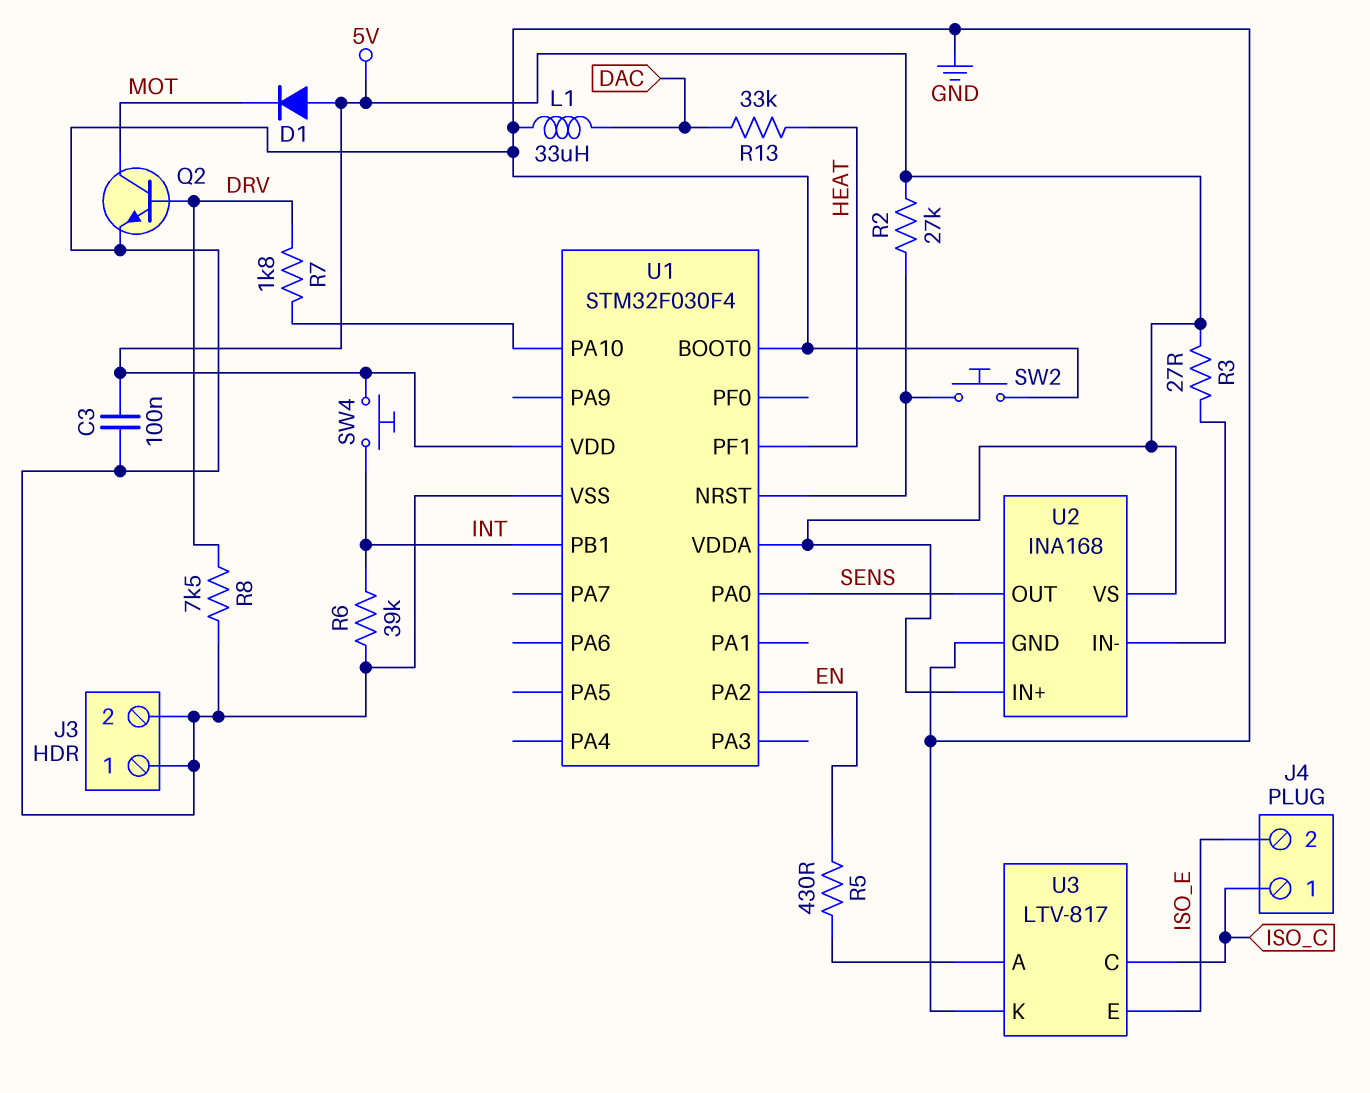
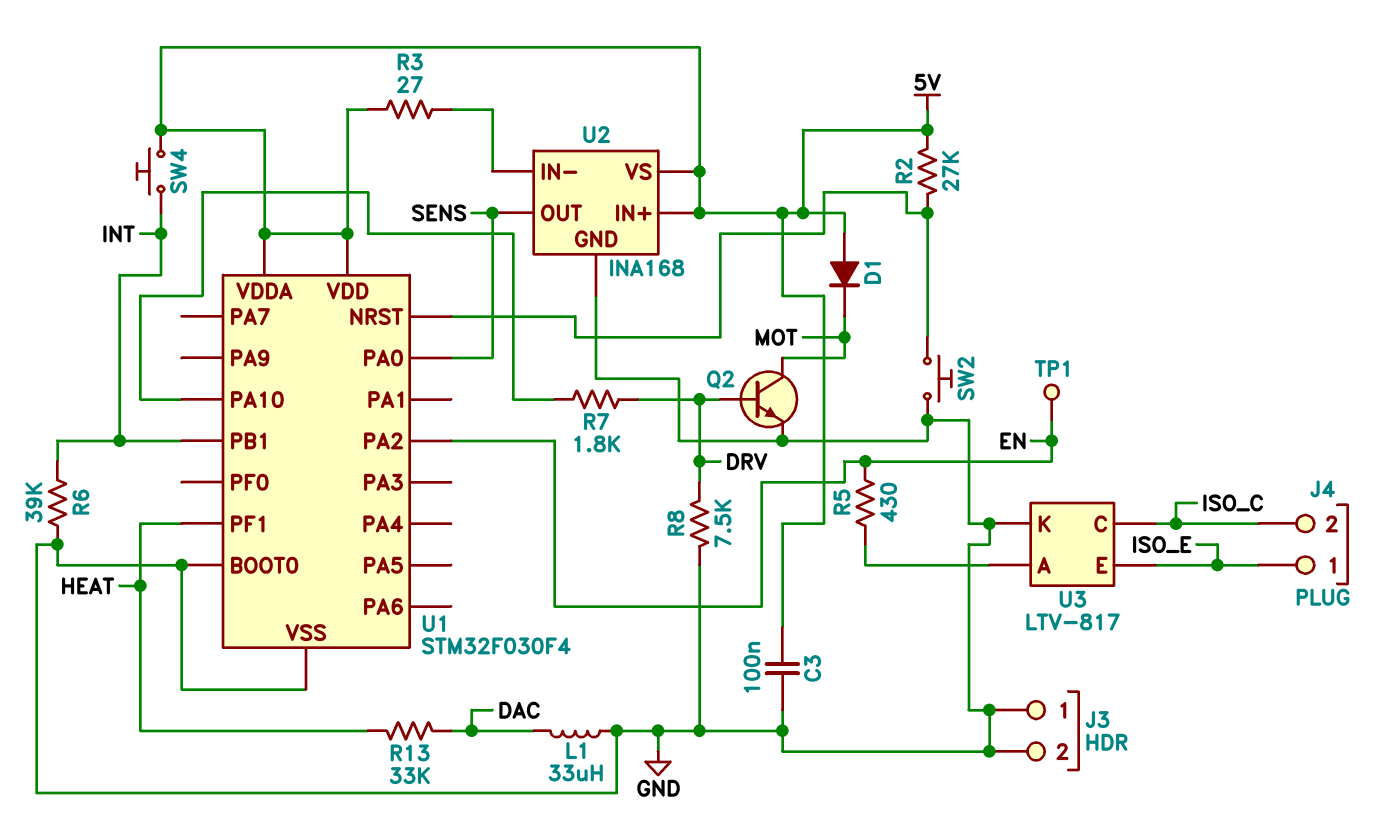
J4 pin 1: ISO_C -> ISO_E
J4 pin 2: ISO_E -> ISO_C
TP1: none -> test point (EN)

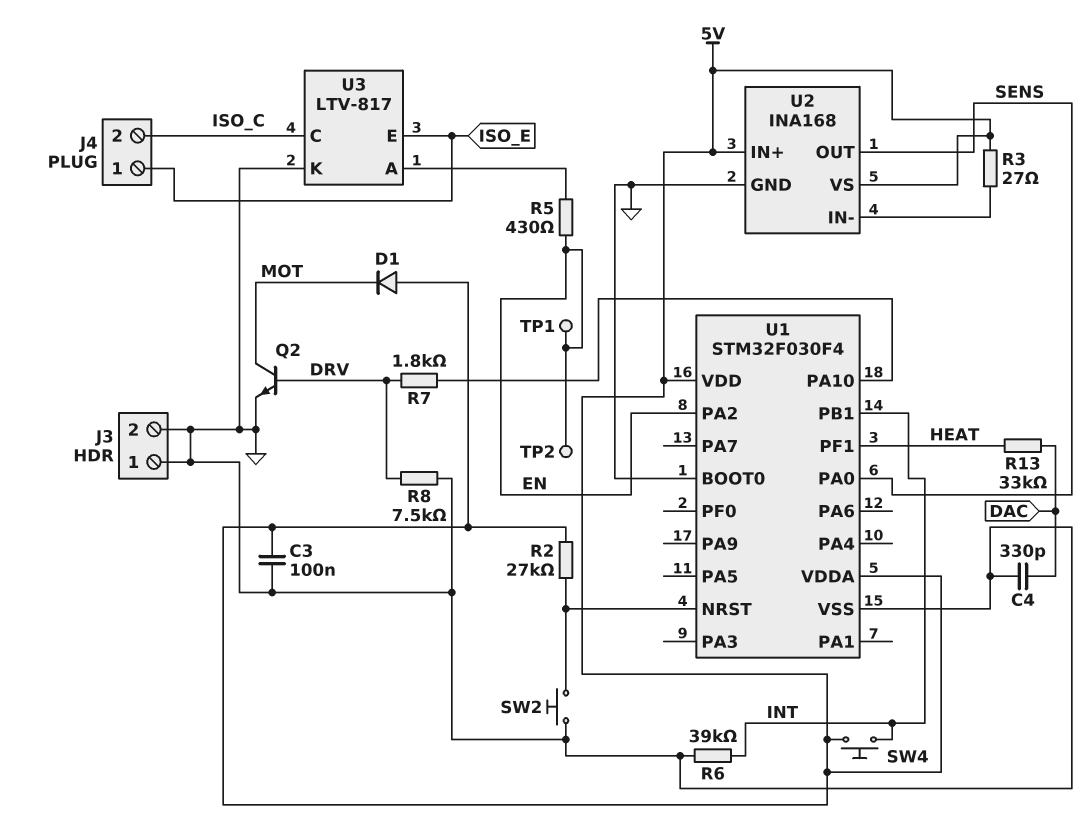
C4: none -> 330pF (DAC, GND)
L1: 33uH (DAC, GND) -> none
TP2: none -> test point (EN)

